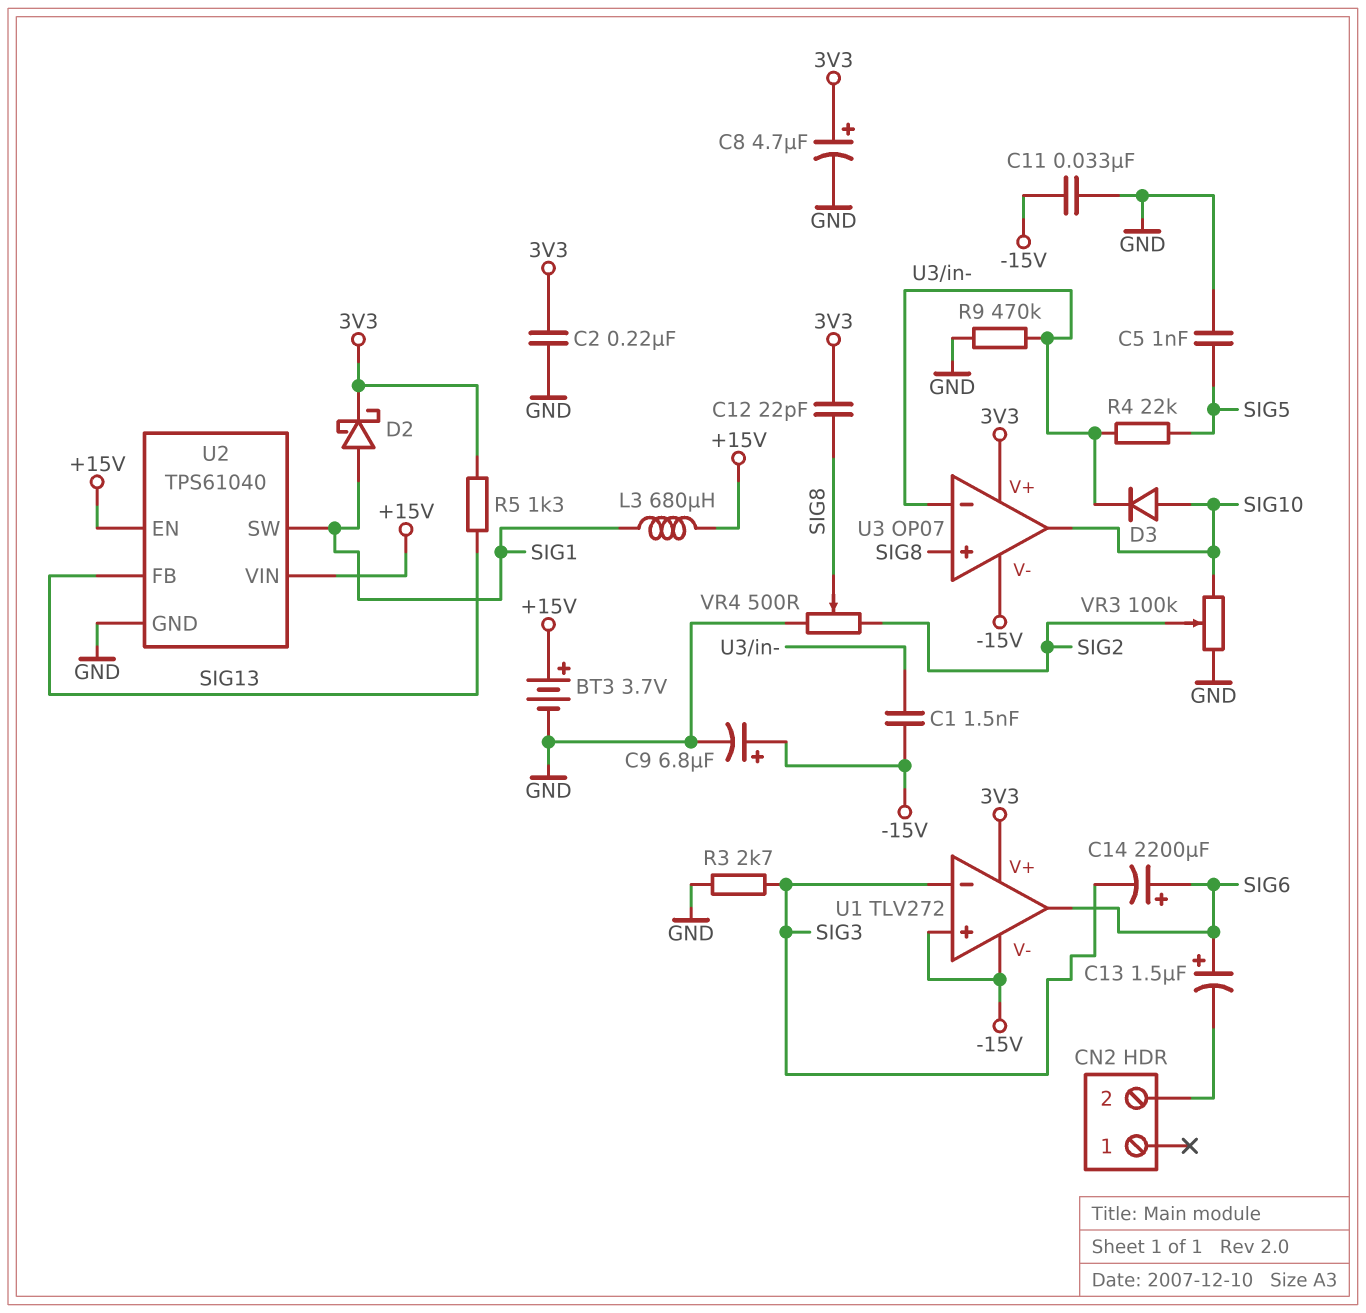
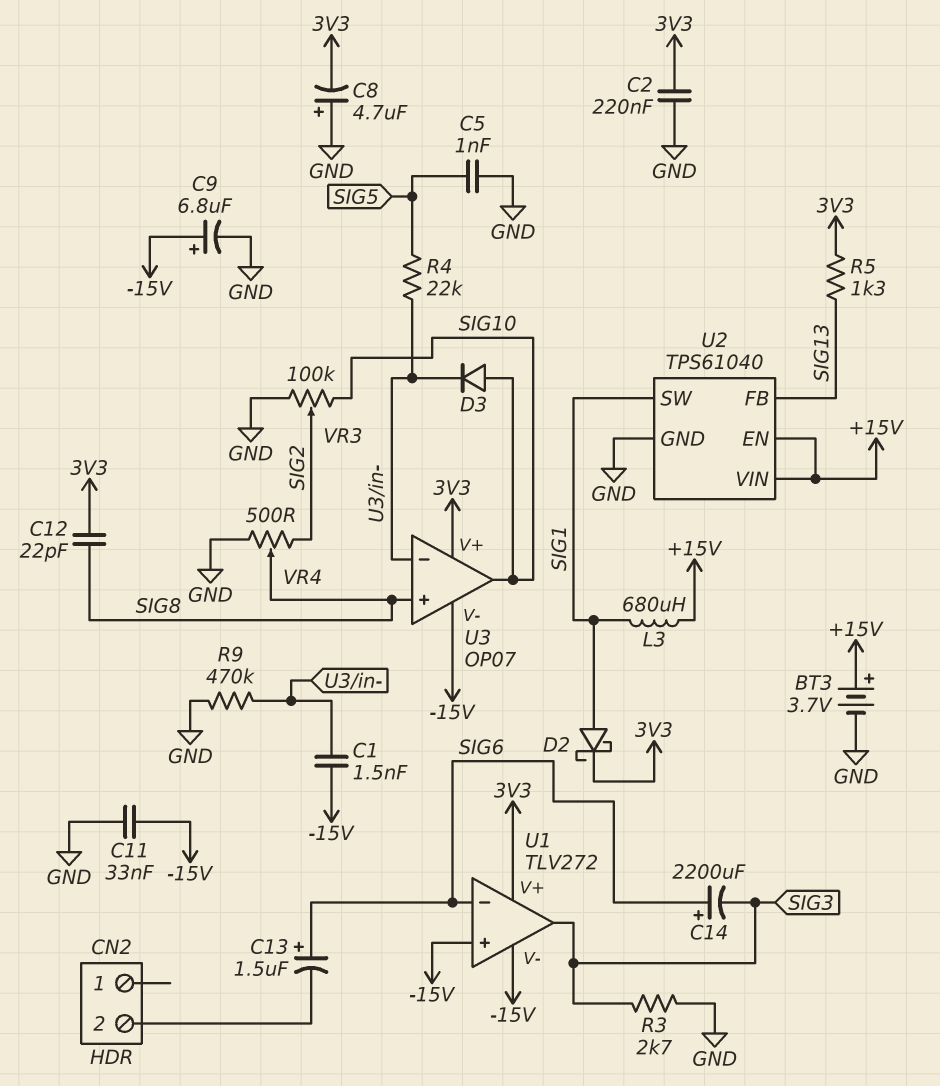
C8: 4.7uF (plus 3V3, minus GND) -> 4.7uF (plus GND, minus 3V3)
U1 pin in-: SIG3 -> SIG6
U1 pin out: SIG6 -> SIG3

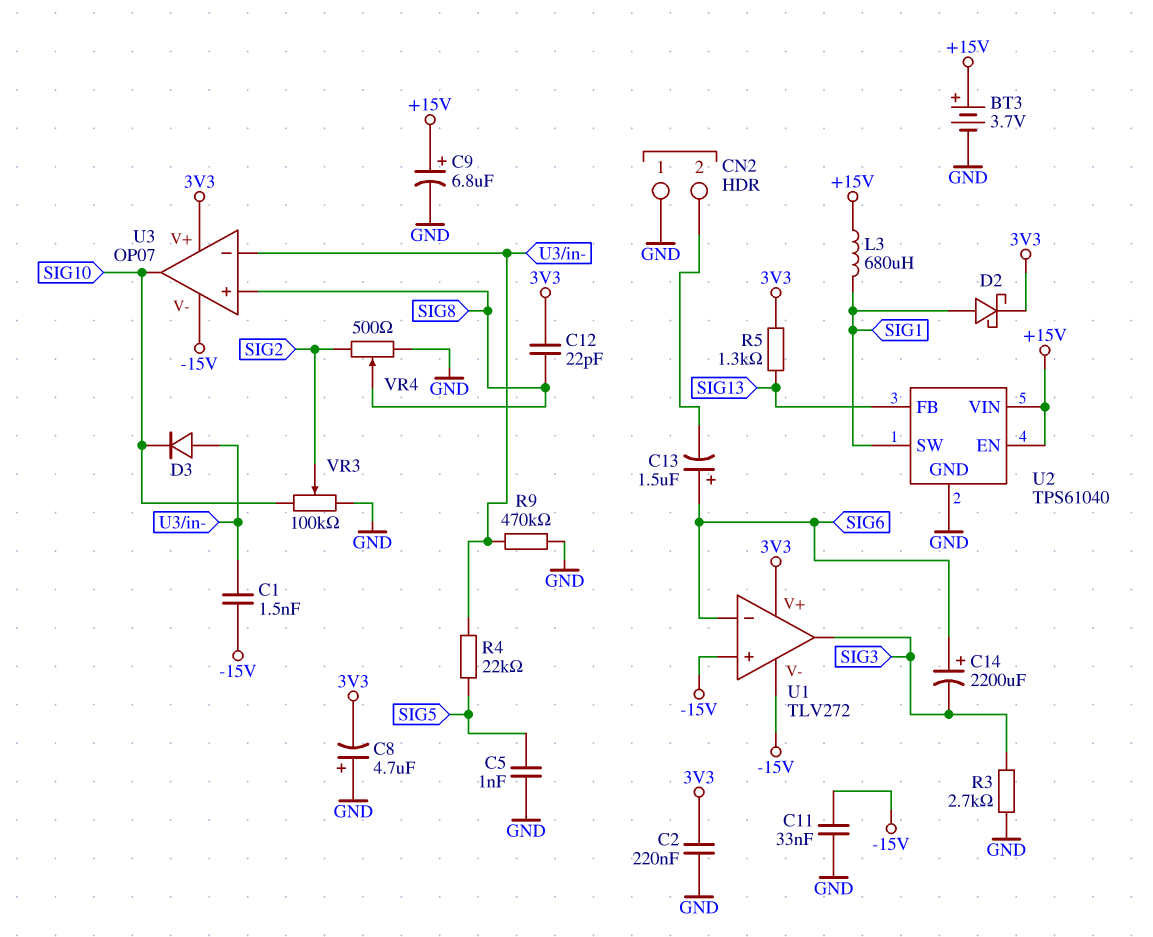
C9: 6.8uF (plus -15V, minus GND) -> 6.8uF (plus +15V, minus GND)
CN2 pin 1: none -> GND
D3: diode (A SIG10, K U3/in-) -> diode (A U3/in-, K SIG10)

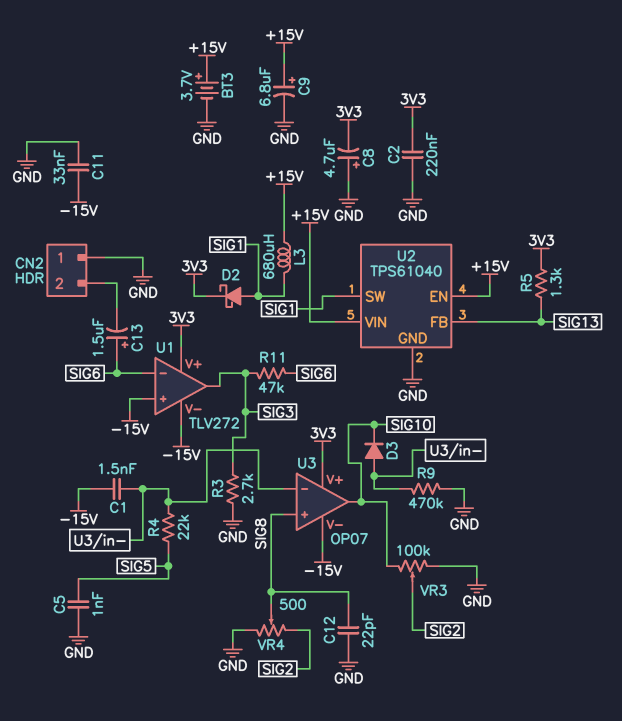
C12: 22pF (3V3, SIG8) -> 22pF (GND, SIG8)
C14: 2200uF (plus SIG6, minus SIG3) -> none
R11: none -> 47k (SIG3, SIG6)

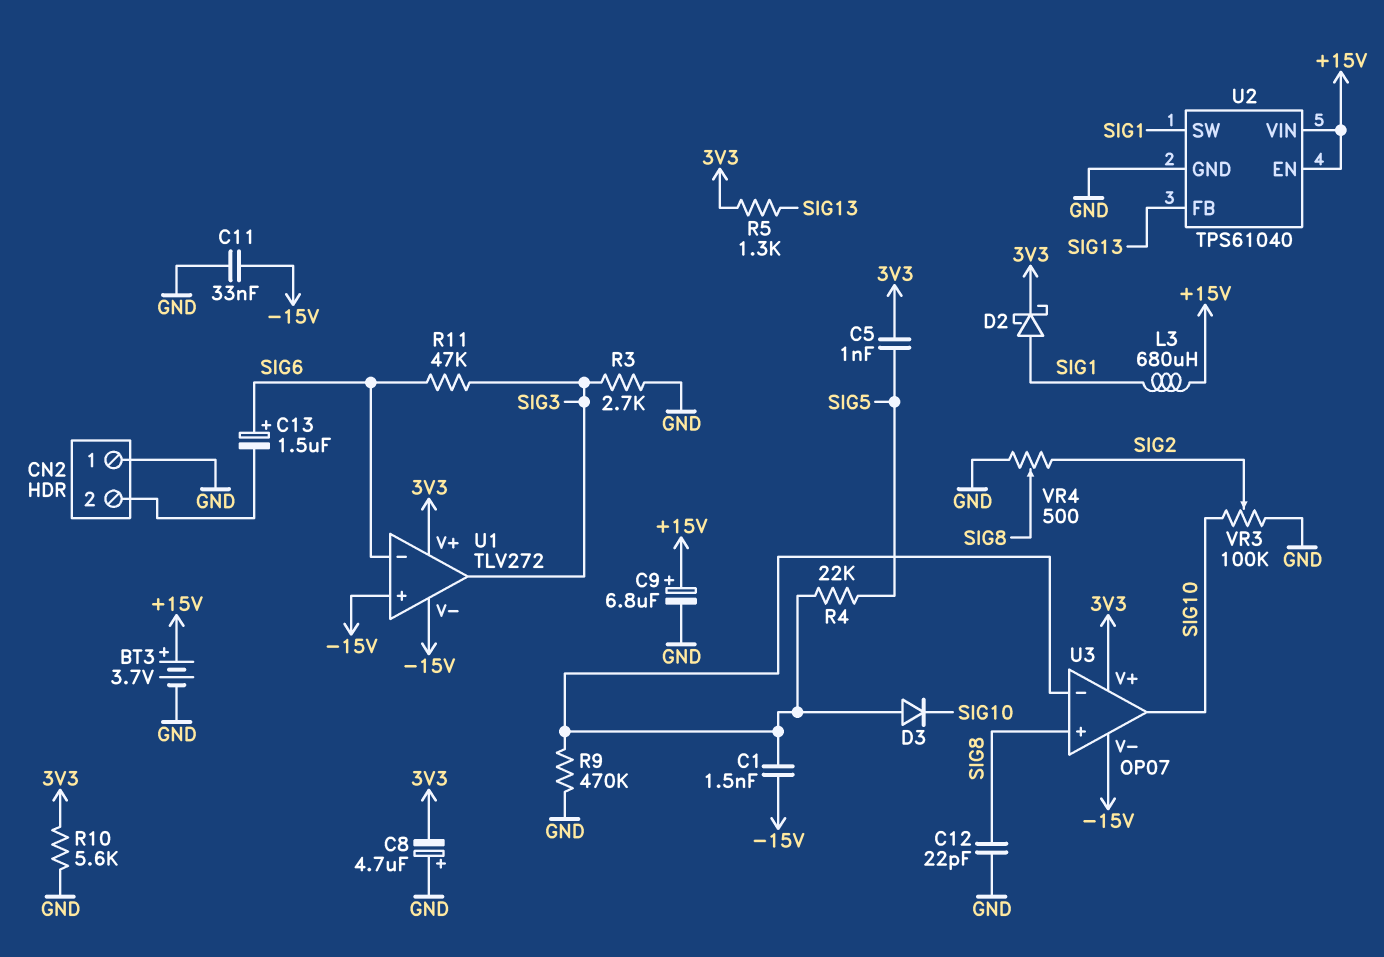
C2: 220nF (3V3, GND) -> none
C5: 1nF (GND, SIG5) -> 1nF (3V3, SIG5)
R10: none -> 5.6k (3V3, GND)

